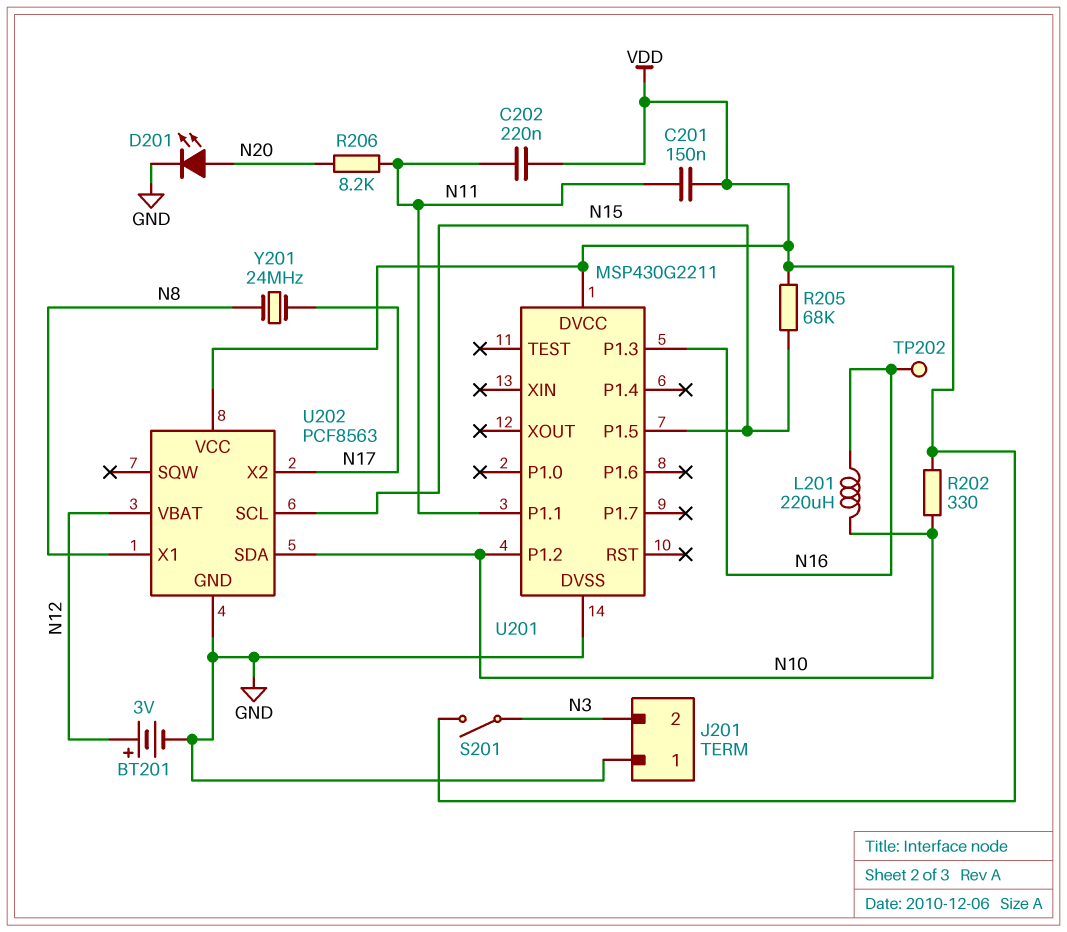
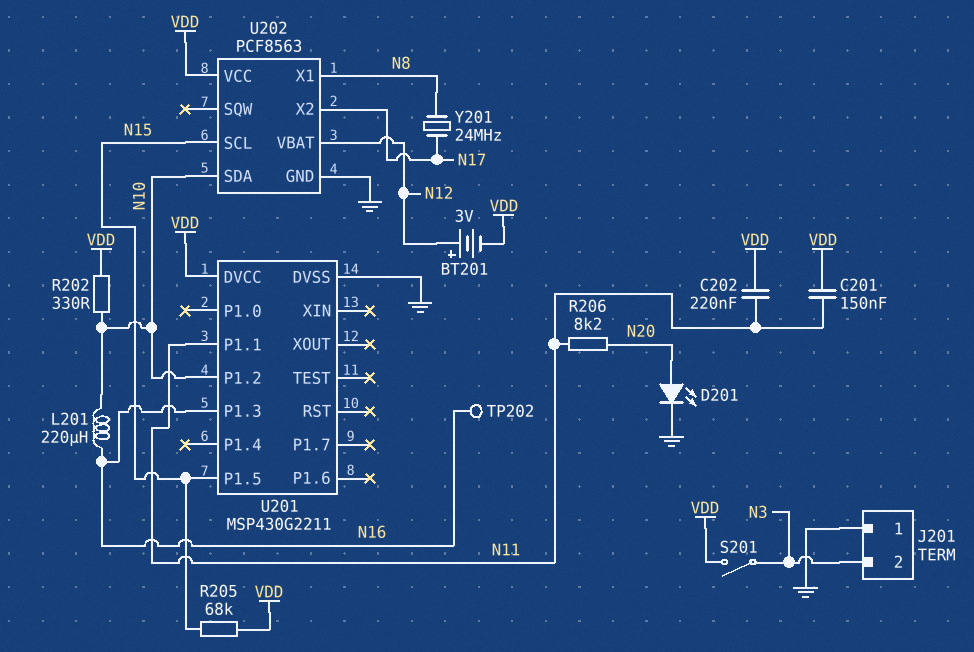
BT201: 3V (plus N12, minus GND) -> 3V (plus N12, minus VDD)

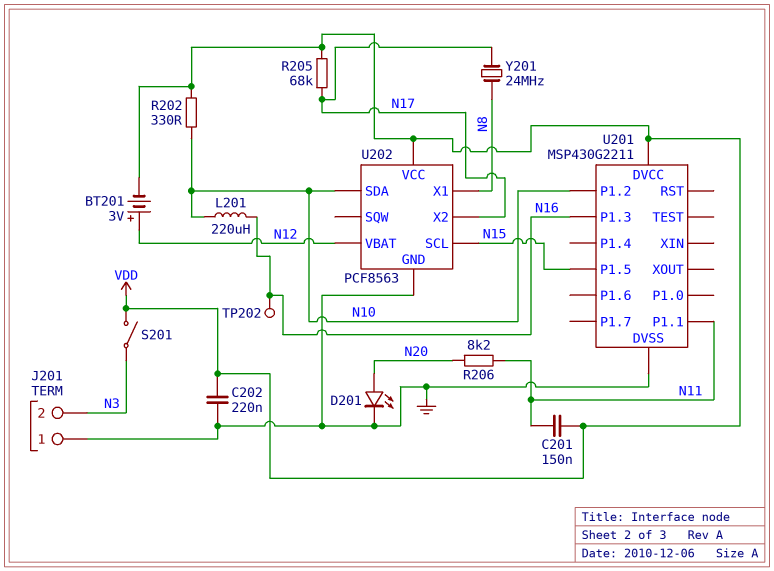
C202: 220nF (N11, VDD) -> 220nF (GND, VDD)
R205: 68k (N15, VDD) -> 68k (N17, VDD)

